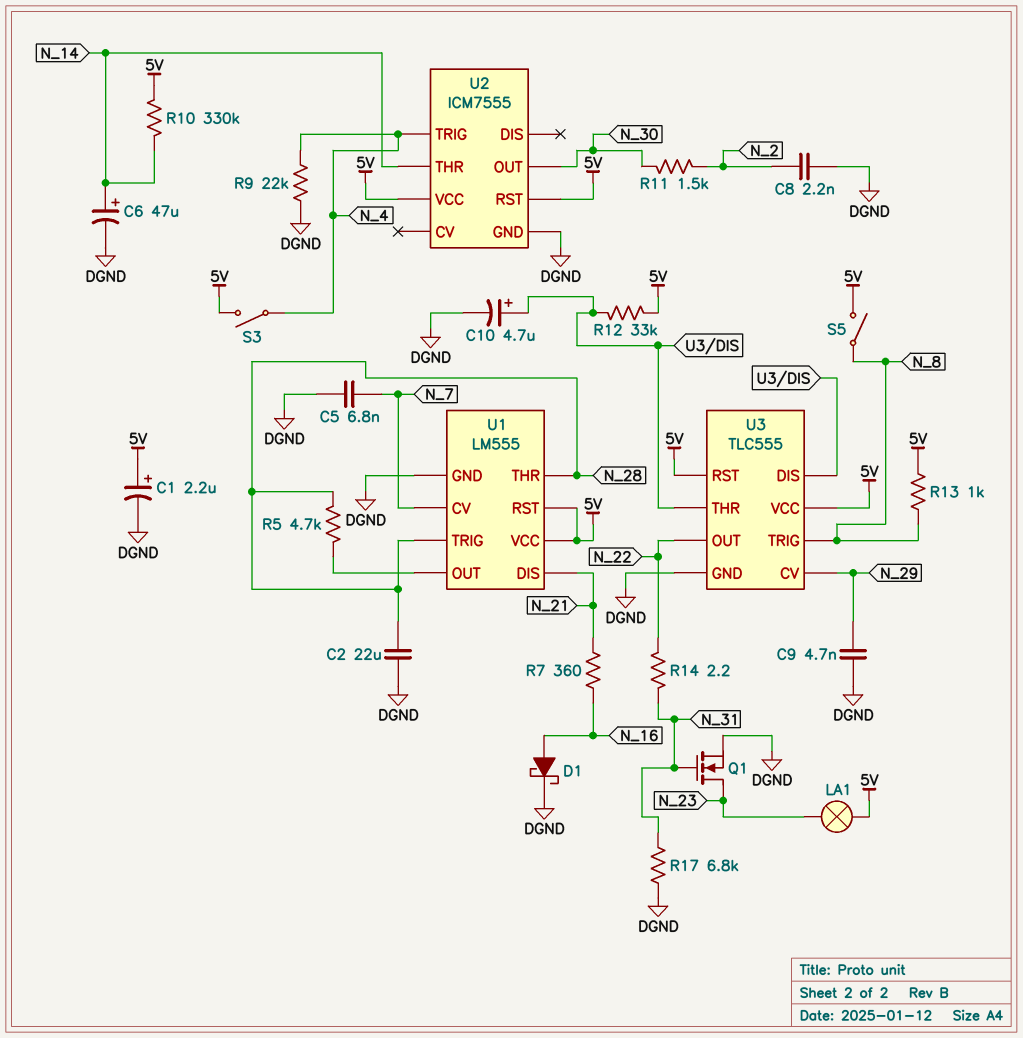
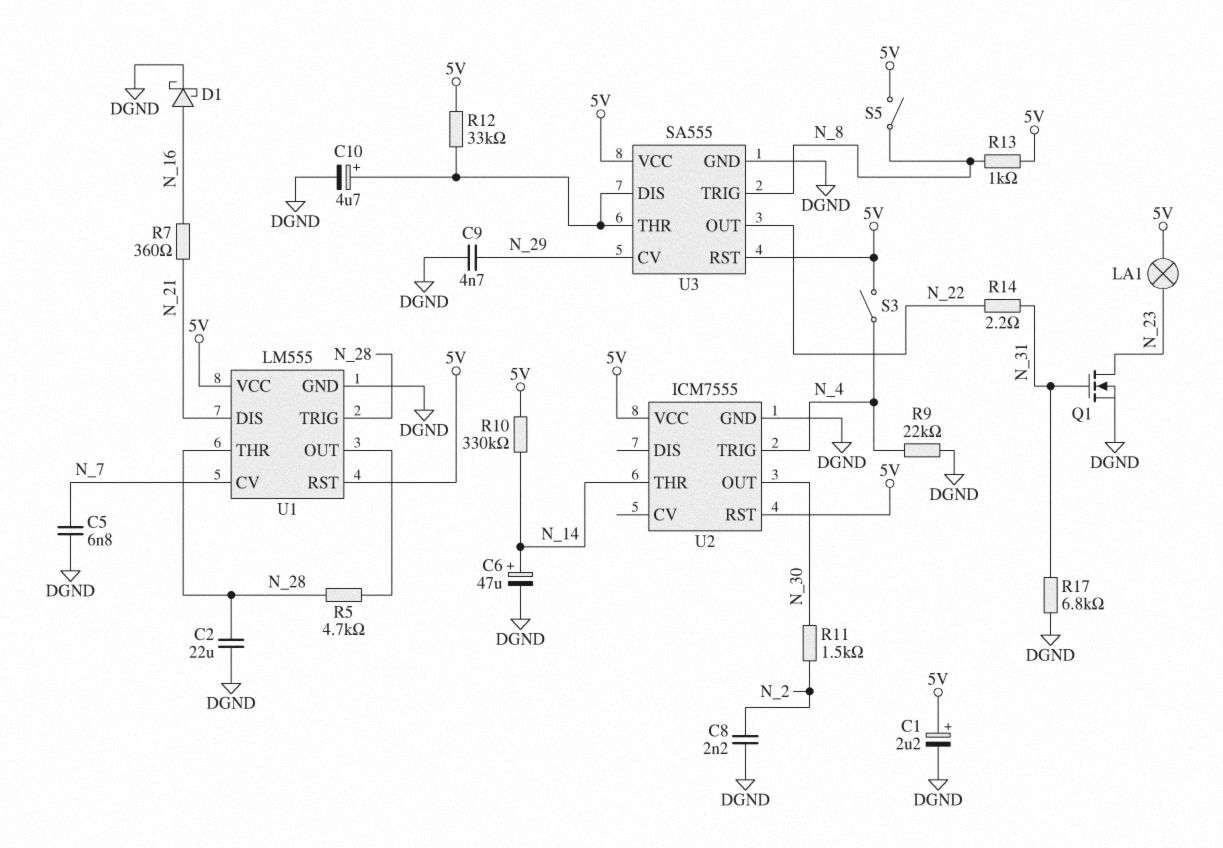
U3: TLC555 -> SA555

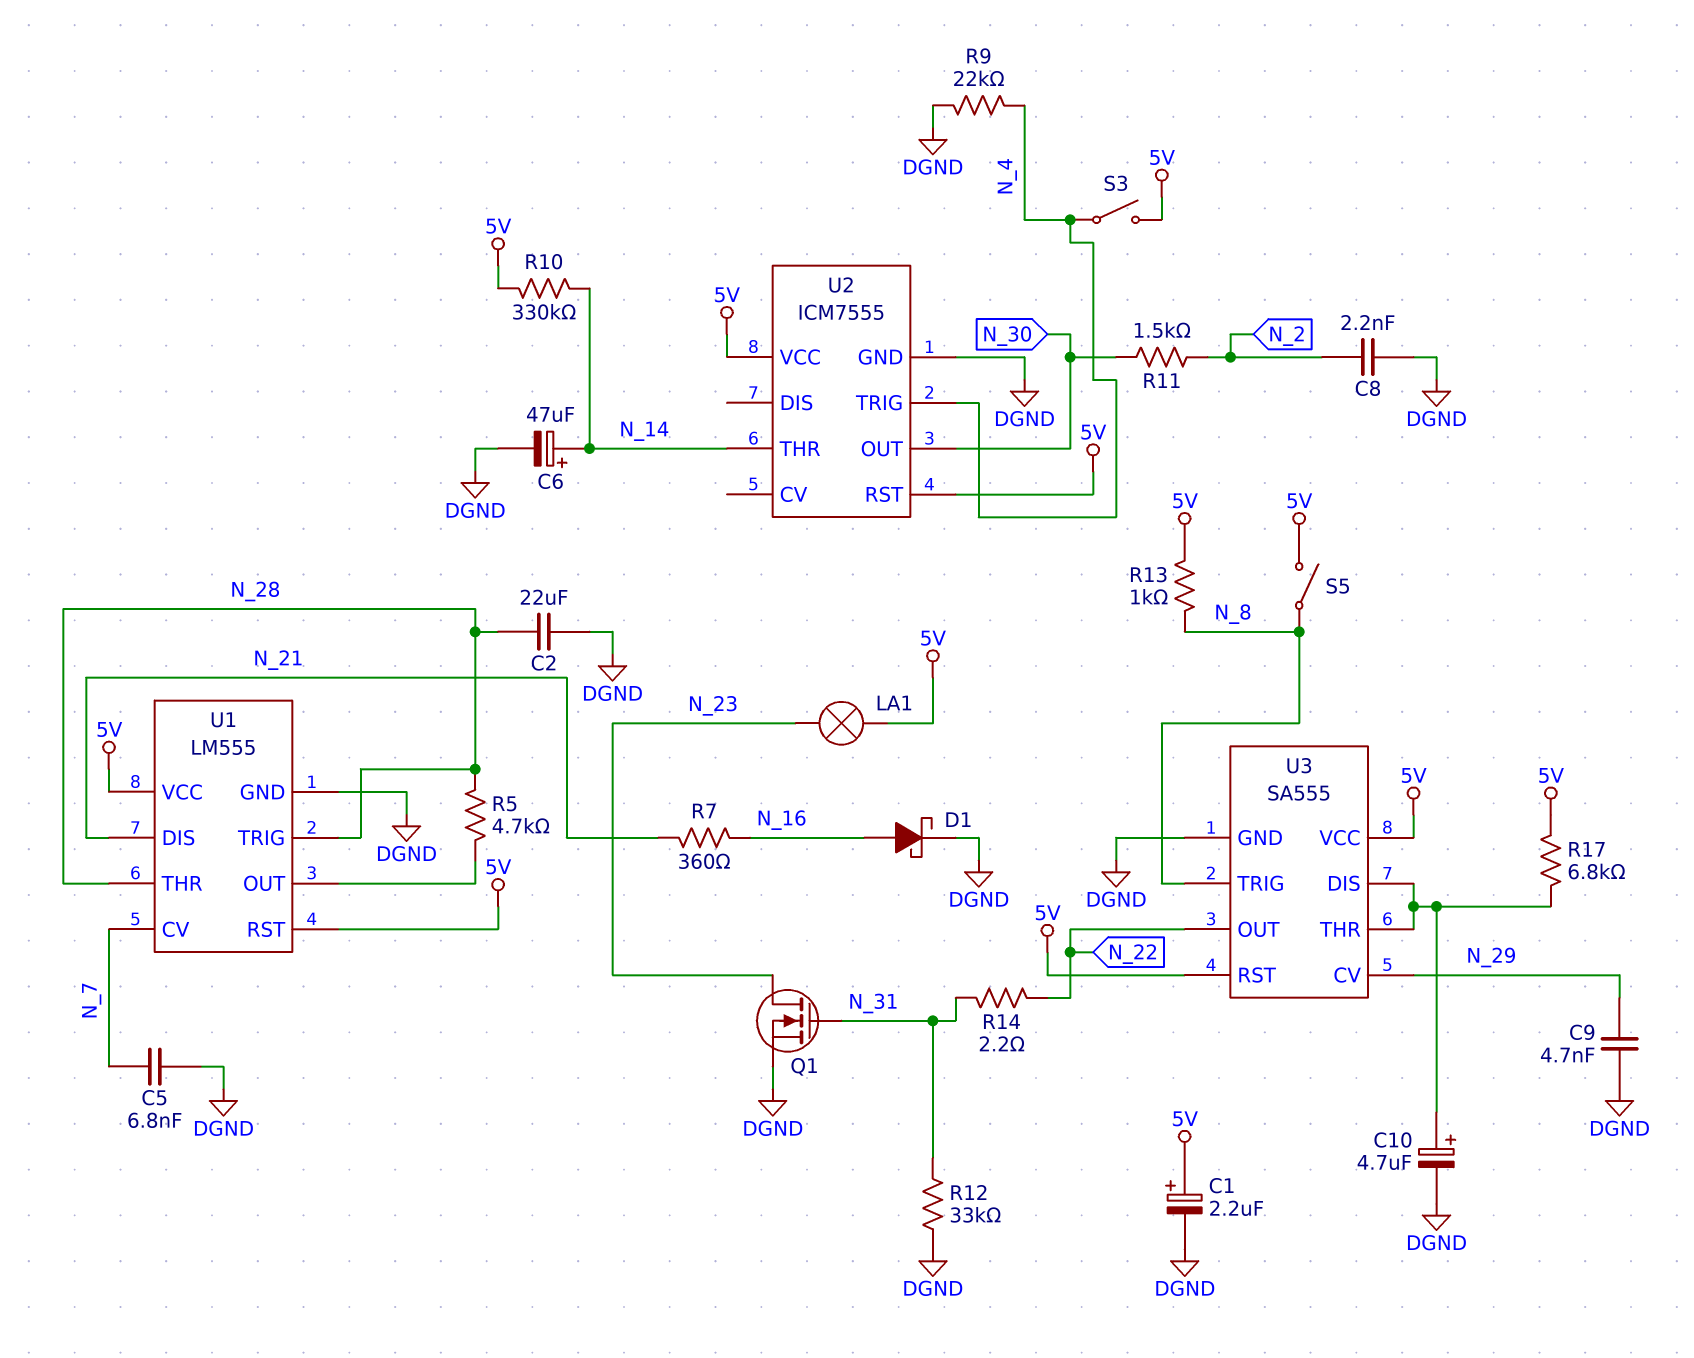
R12: 33k (5V, U3/DIS) -> 33k (DGND, N_31)
R17: 6.8k (DGND, N_31) -> 6.8k (5V, U3/DIS)

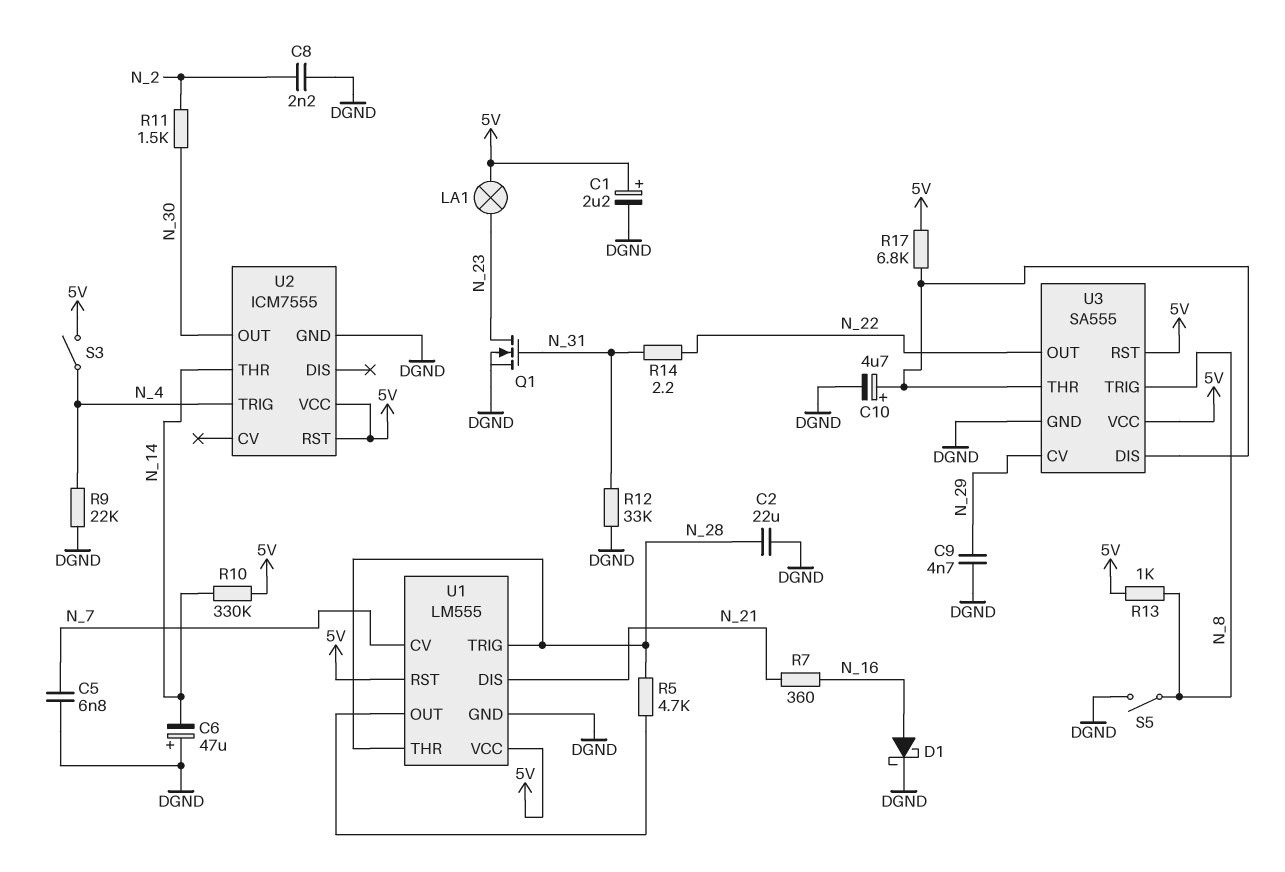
C6: 47uF (plus N_14, minus DGND) -> 47uF (plus DGND, minus N_14)
S5: switch (5V, N_8) -> switch (DGND, N_8)

